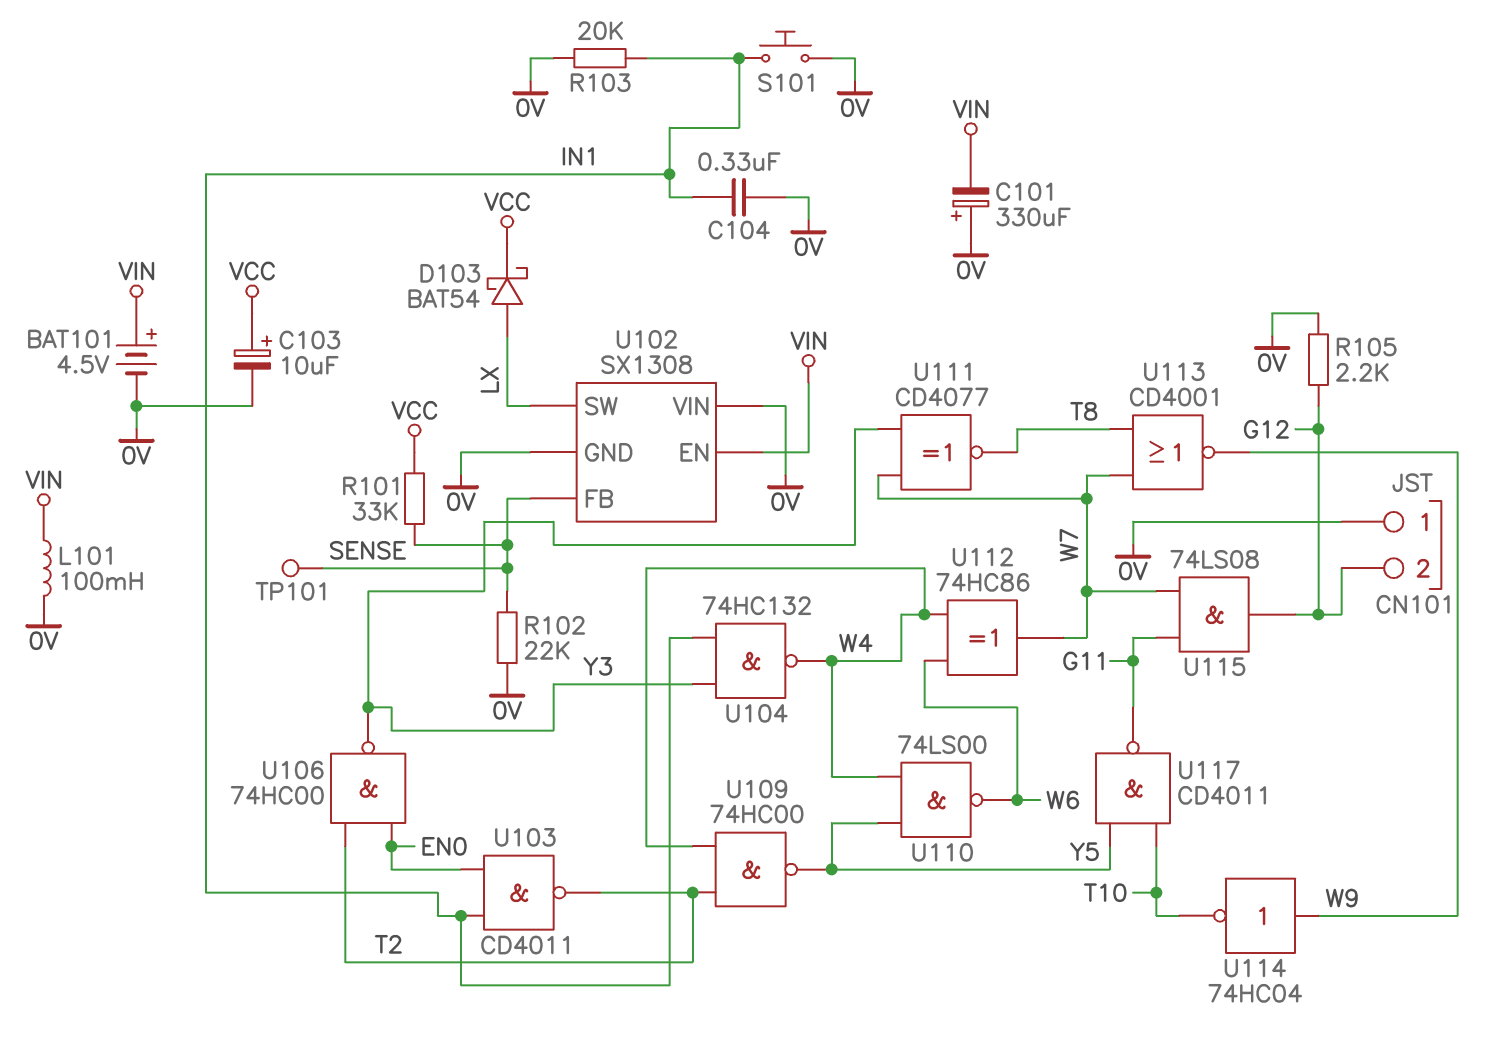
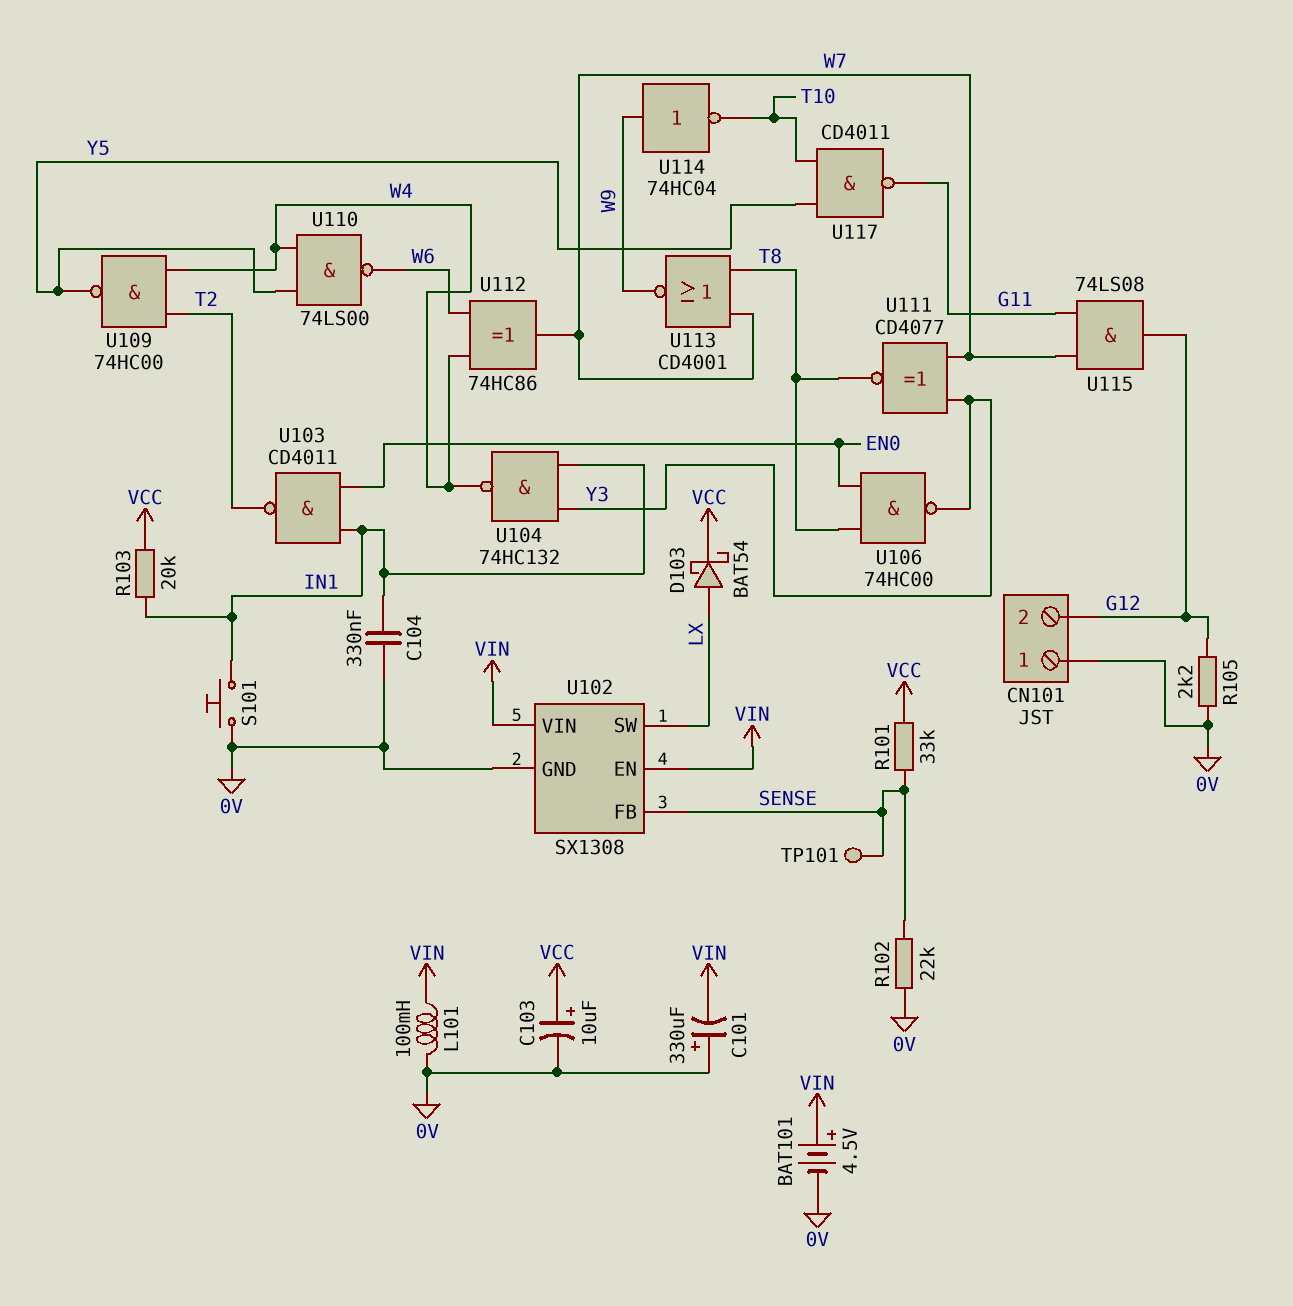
R103: 20k (0V, IN1) -> 20k (IN1, VCC)
U102 pin VIN: 0V -> VIN
U106: NAND 74HC00 (in EN0, in T2, out Y3) -> NAND 74HC00 (in EN0, in T8, out Y3)

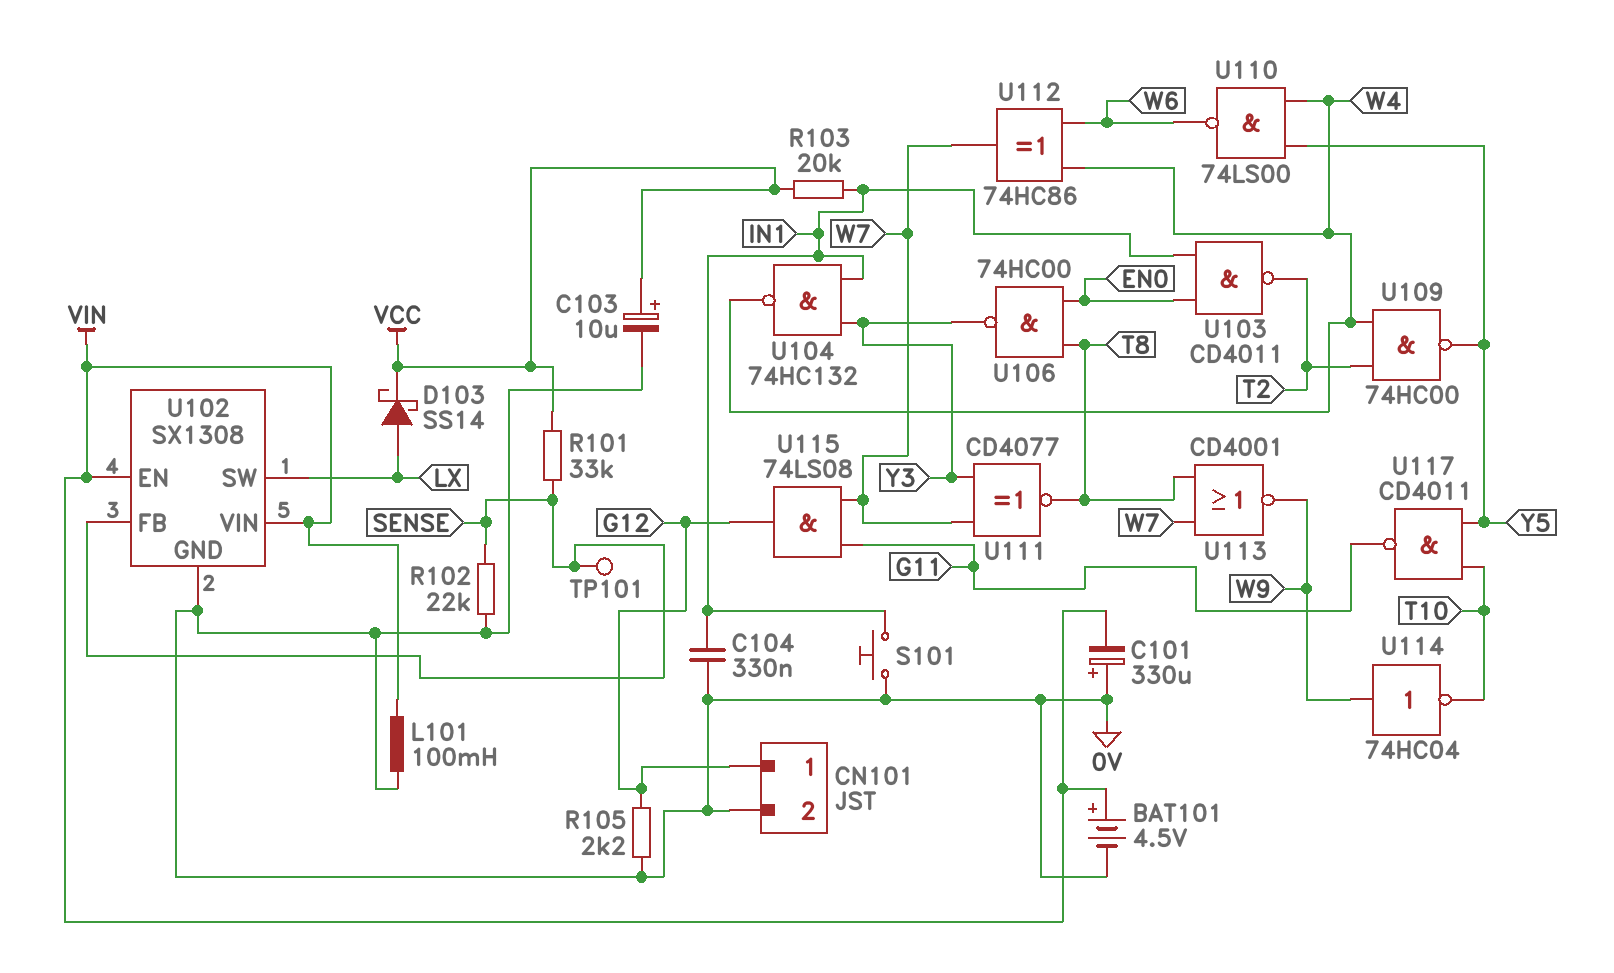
CN101 pin 1: 0V -> G12
CN101 pin 2: G12 -> 0V
D103: schottky BAT54 (A LX, K VCC) -> schottky SS14 (A LX, K VCC)

